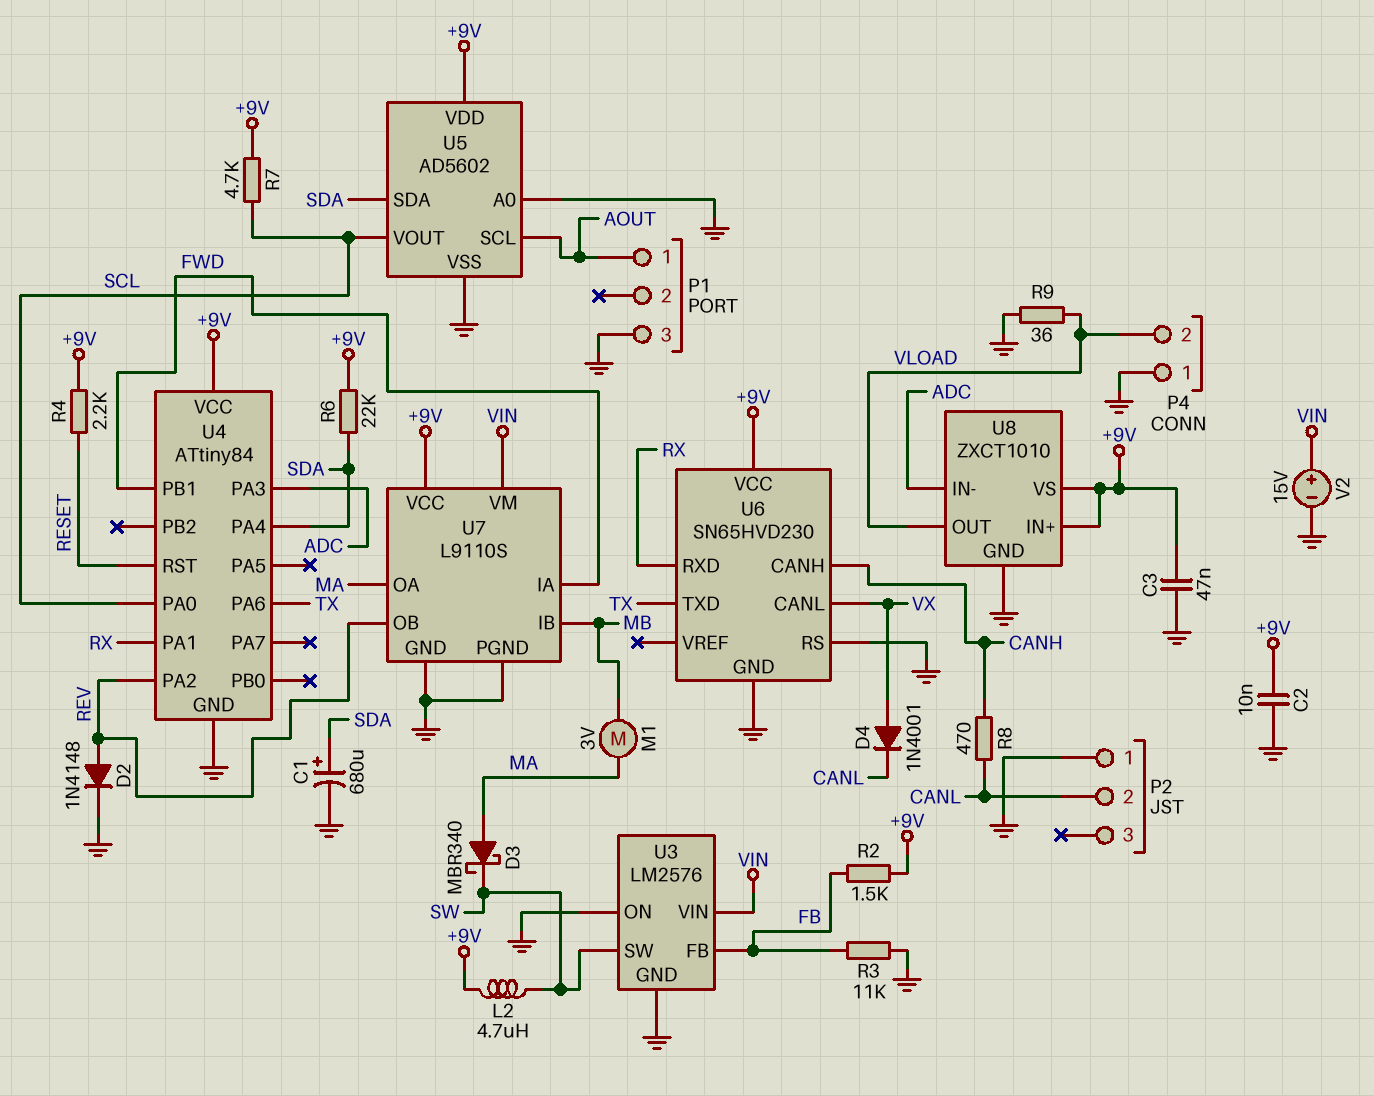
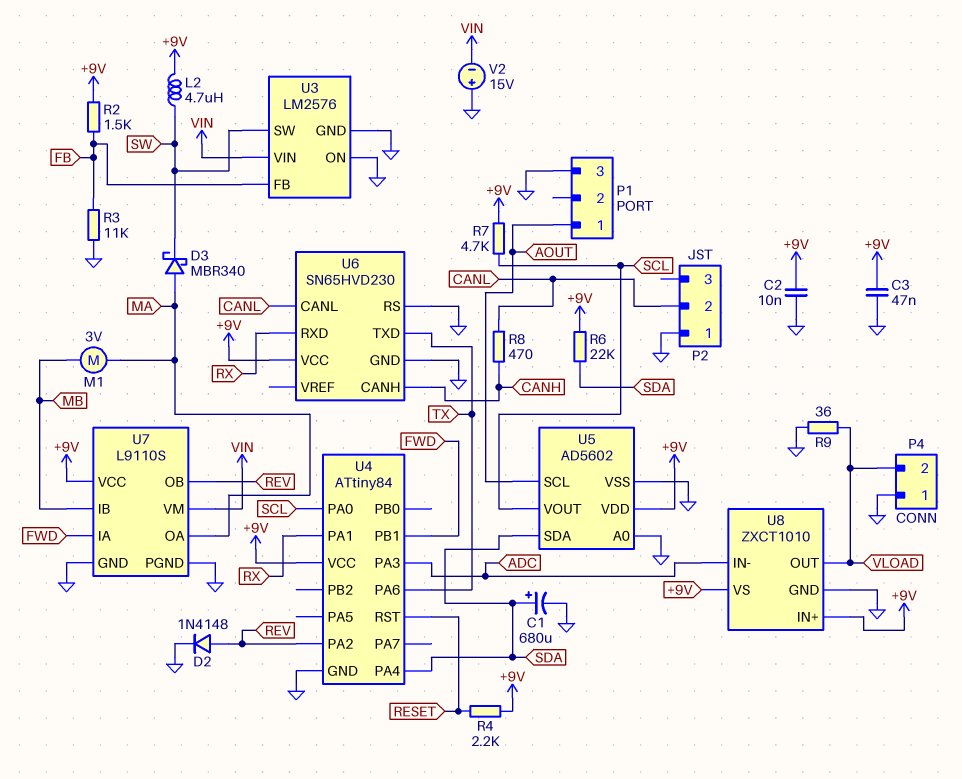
D4: diode 1N4001 (A VX, K CANL) -> none
U6 pin CANL: VX -> CANL
V2: 15V (plus VIN, minus GND) -> 15V (plus GND, minus VIN)

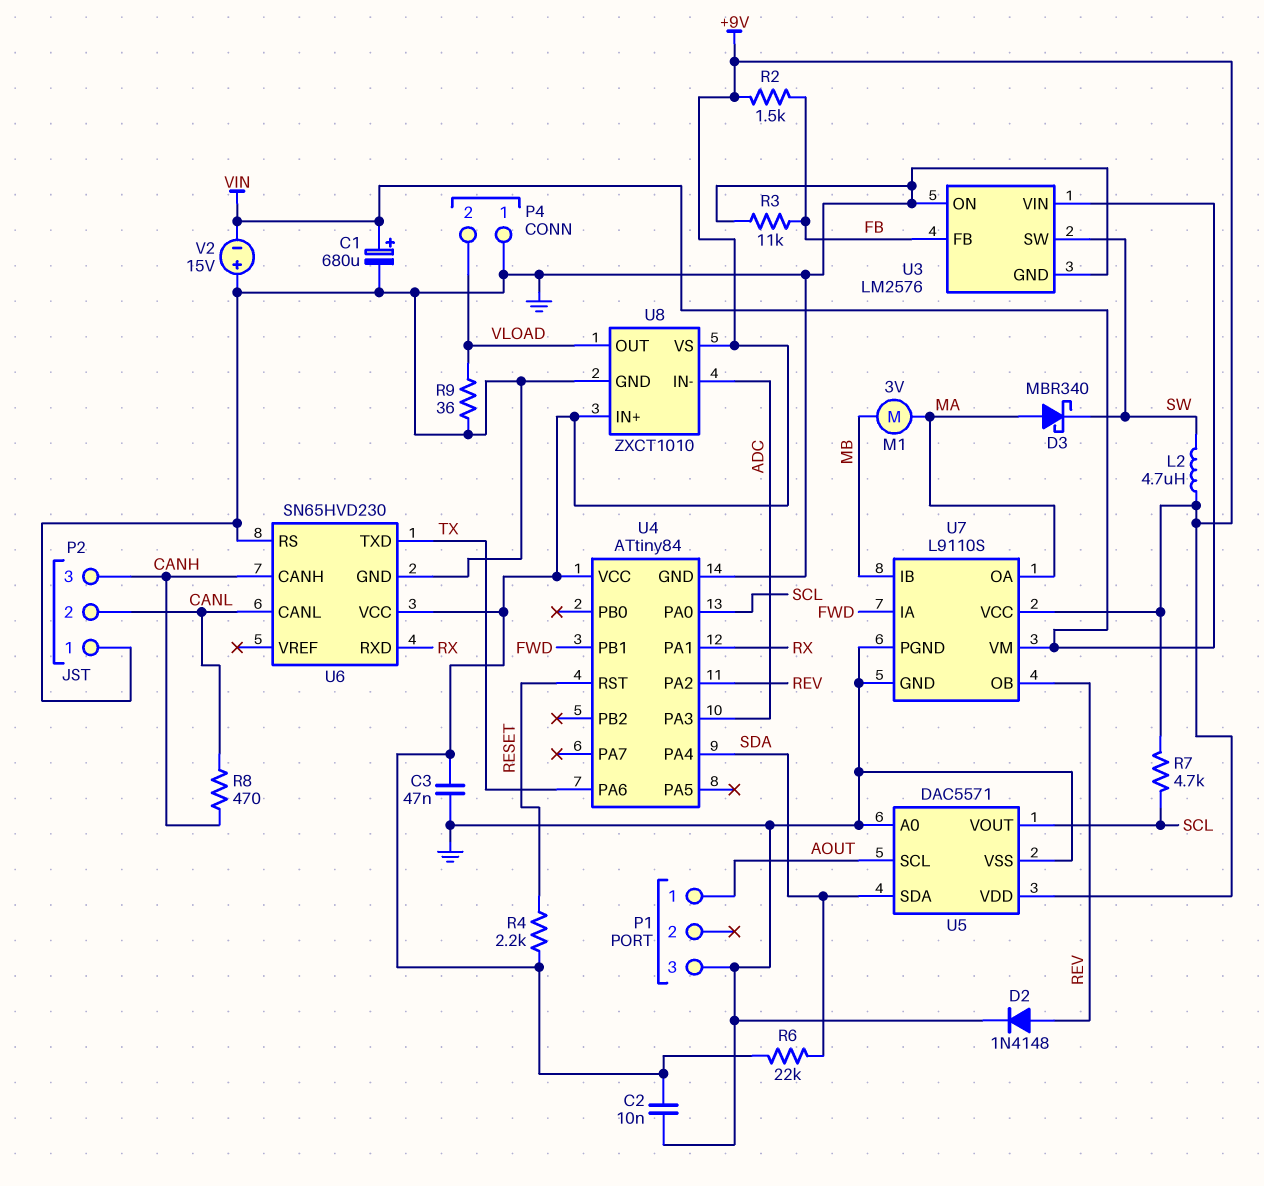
C1: 680uF (plus SDA, minus GND) -> 680uF (plus VIN, minus GND)
P2 pin 3: none -> CANH
U5: AD5602 -> DAC5571

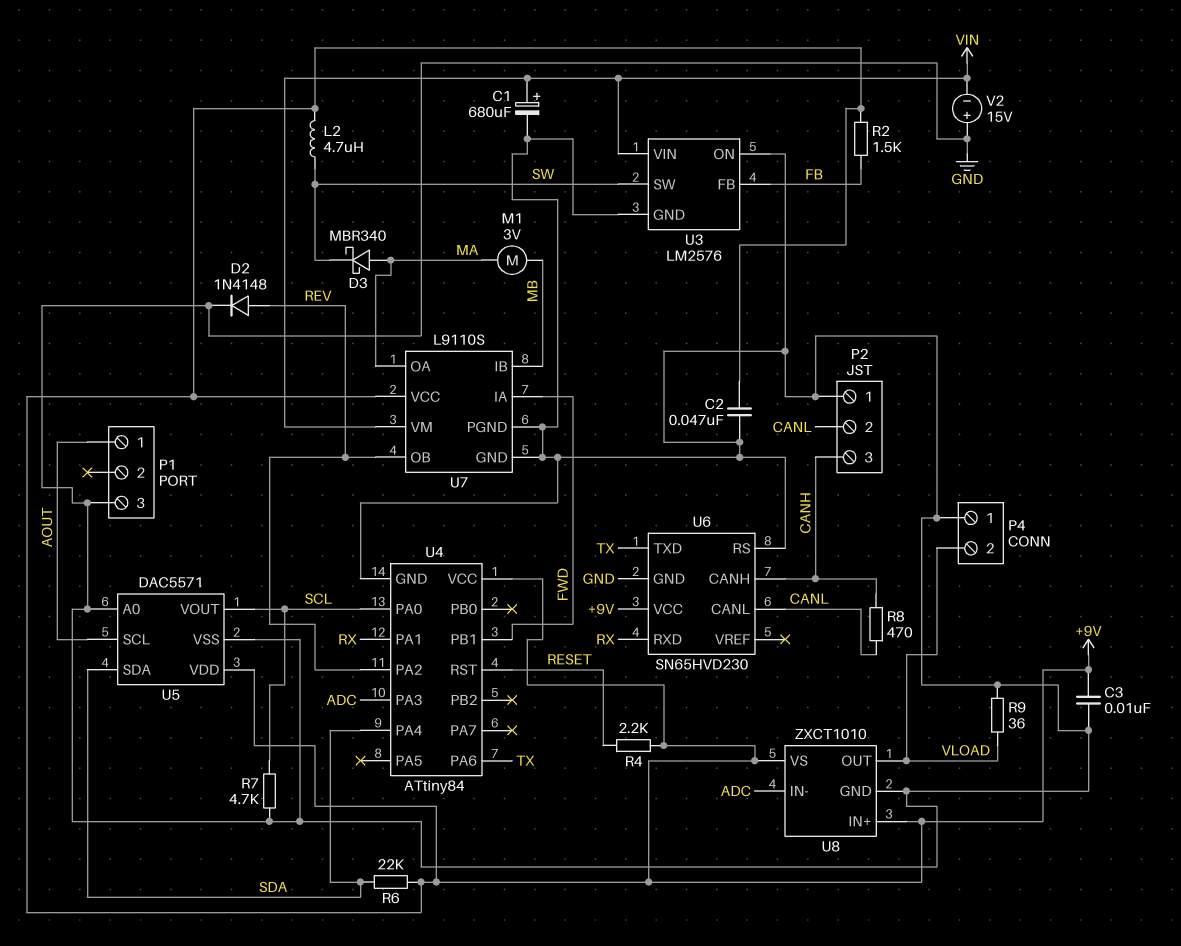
C2: 10nF (+9V, GND) -> 47nF (+9V, GND)
C3: 47nF (+9V, GND) -> 10nF (+9V, GND)
R3: 11k (FB, GND) -> none
R7: 4.7k (+9V, SCL) -> 4.7k (GND, SCL)

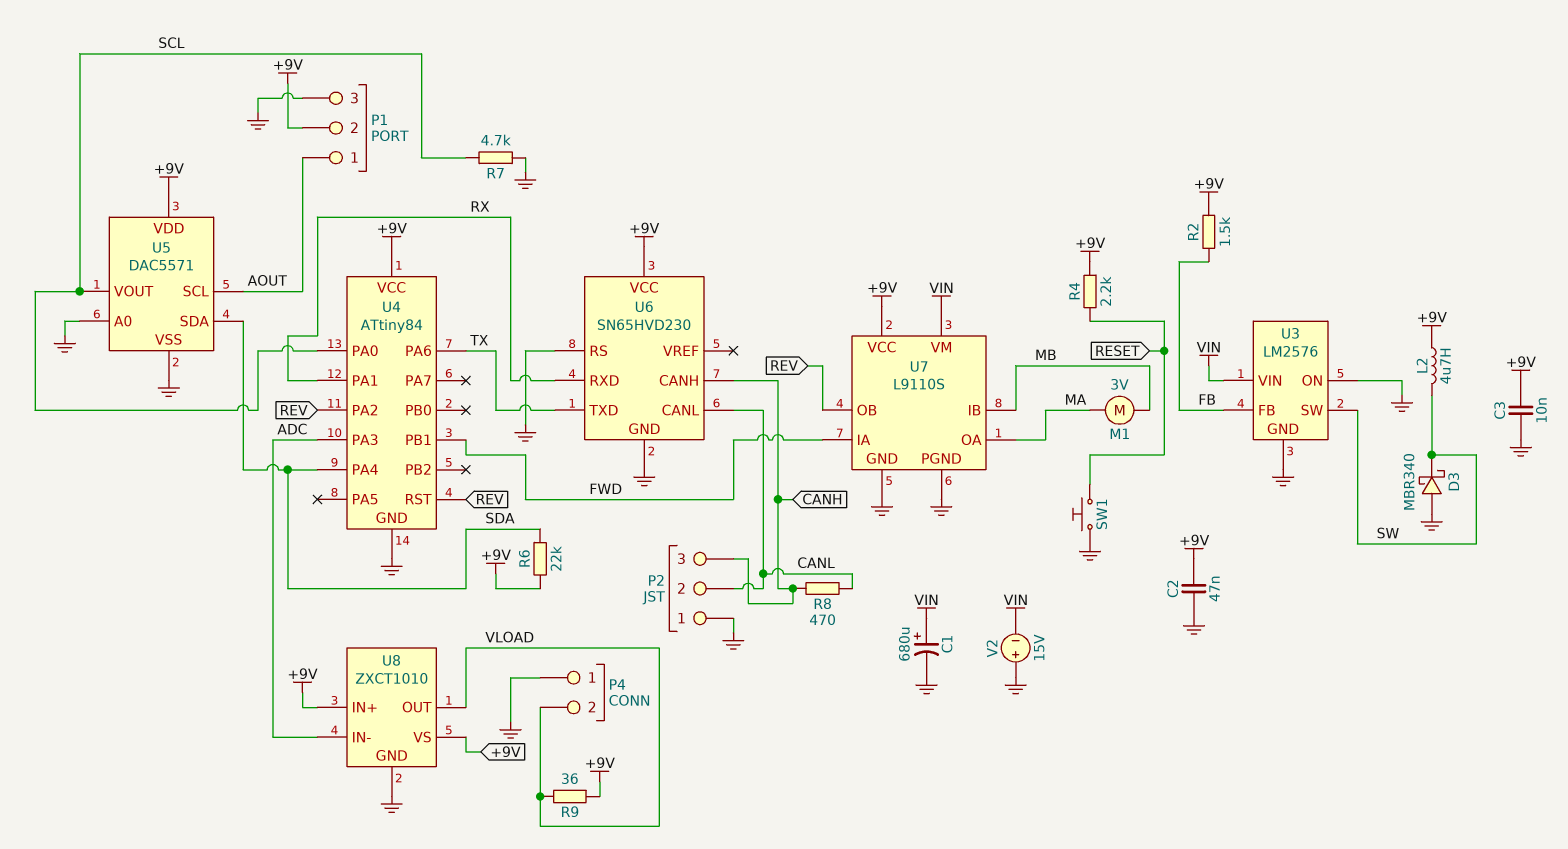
D2: diode 1N4148 (A REV, K GND) -> none
D3: schottky MBR340 (A MA, K SW) -> schottky MBR340 (A GND, K SW)
P1 pin 2: none -> +9V
R9: 36 (GND, VLOAD) -> 36 (+9V, VLOAD)
SW1: none -> button (GND, RESET)
U4 pin RST: RESET -> REV

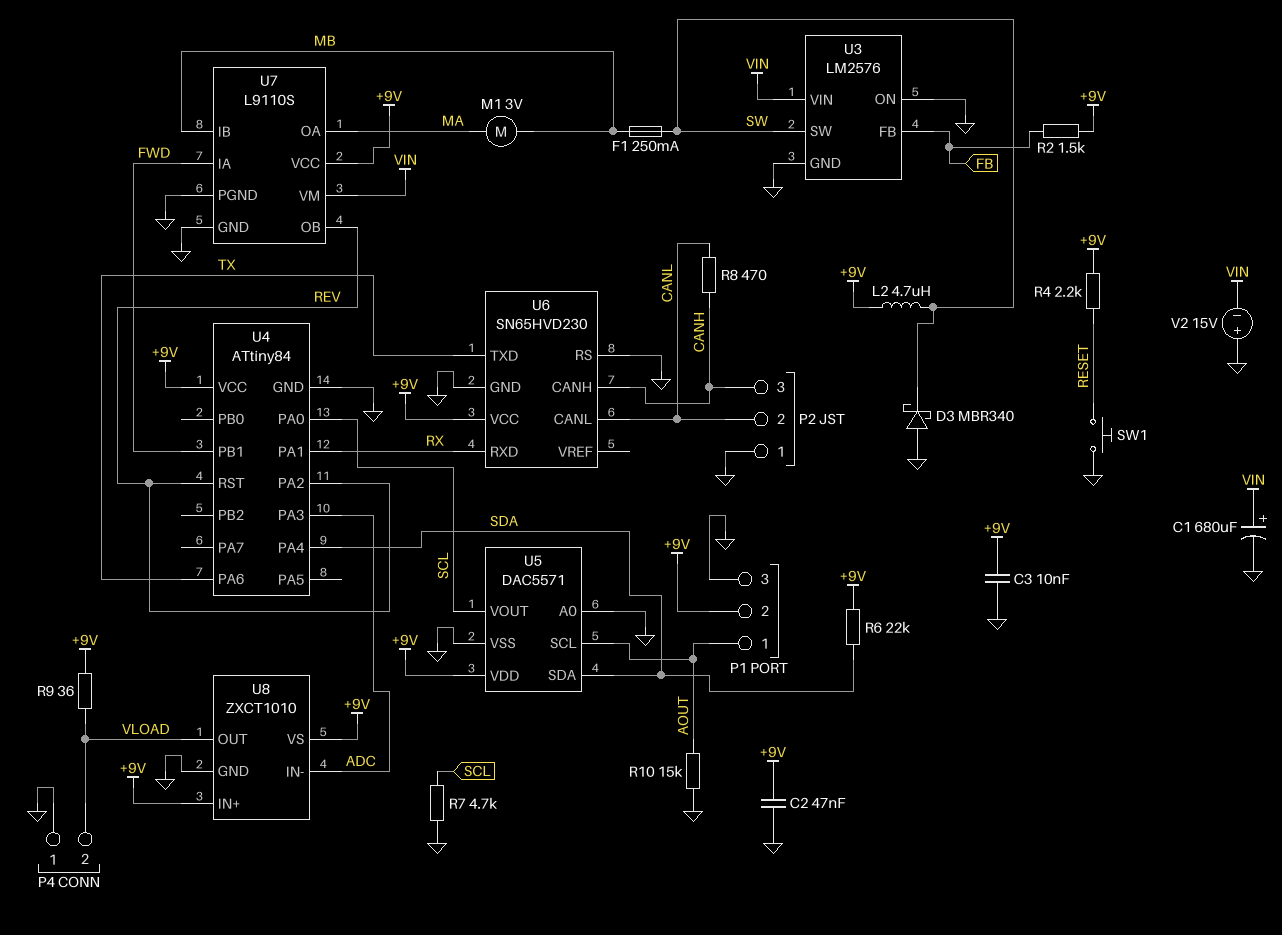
F1: none -> 250mA (MB, SW)
R10: none -> 15k (AOUT, GND)

